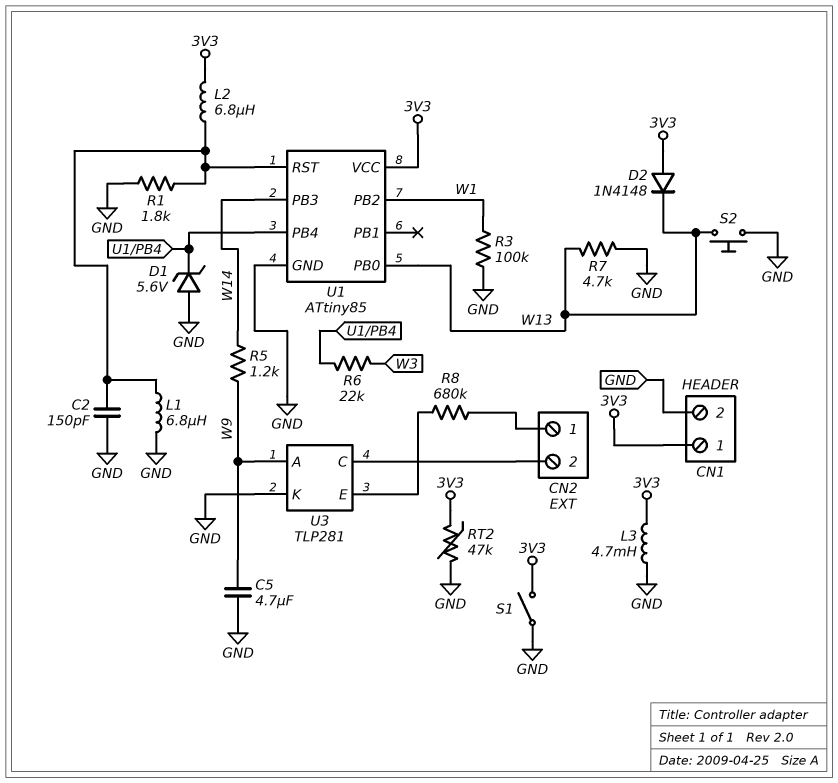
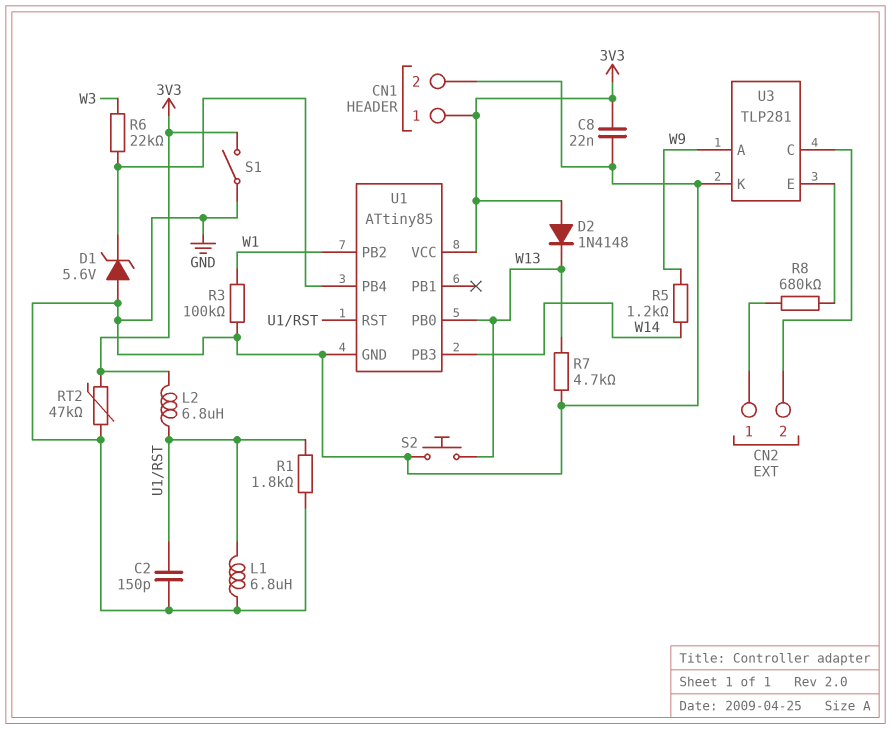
C5: 4.7uF (GND, W9) -> none
C8: none -> 22nF (3V3, GND)
L3: 4.7mH (3V3, GND) -> none

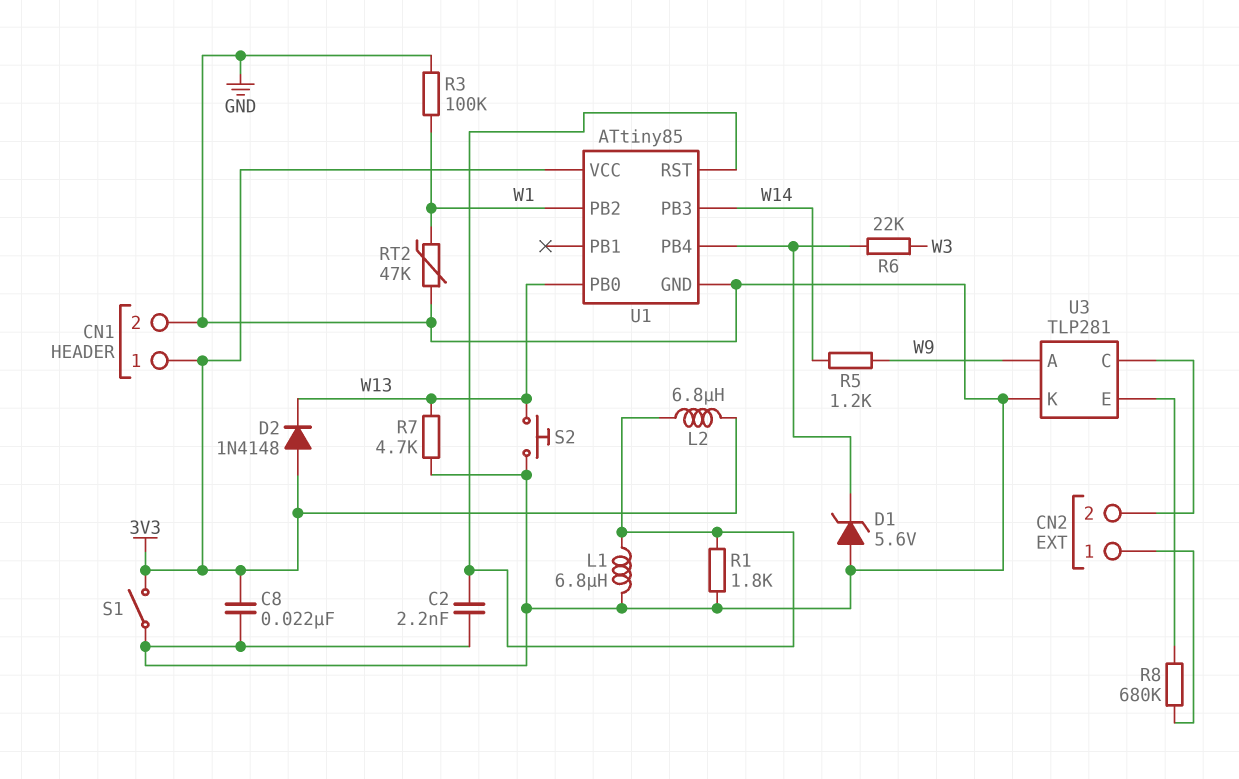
C2: 150pF (GND, U1/RST) -> 2.2nF (GND, U1/RST)
RT2: 47k (3V3, GND) -> 47k (GND, W1)

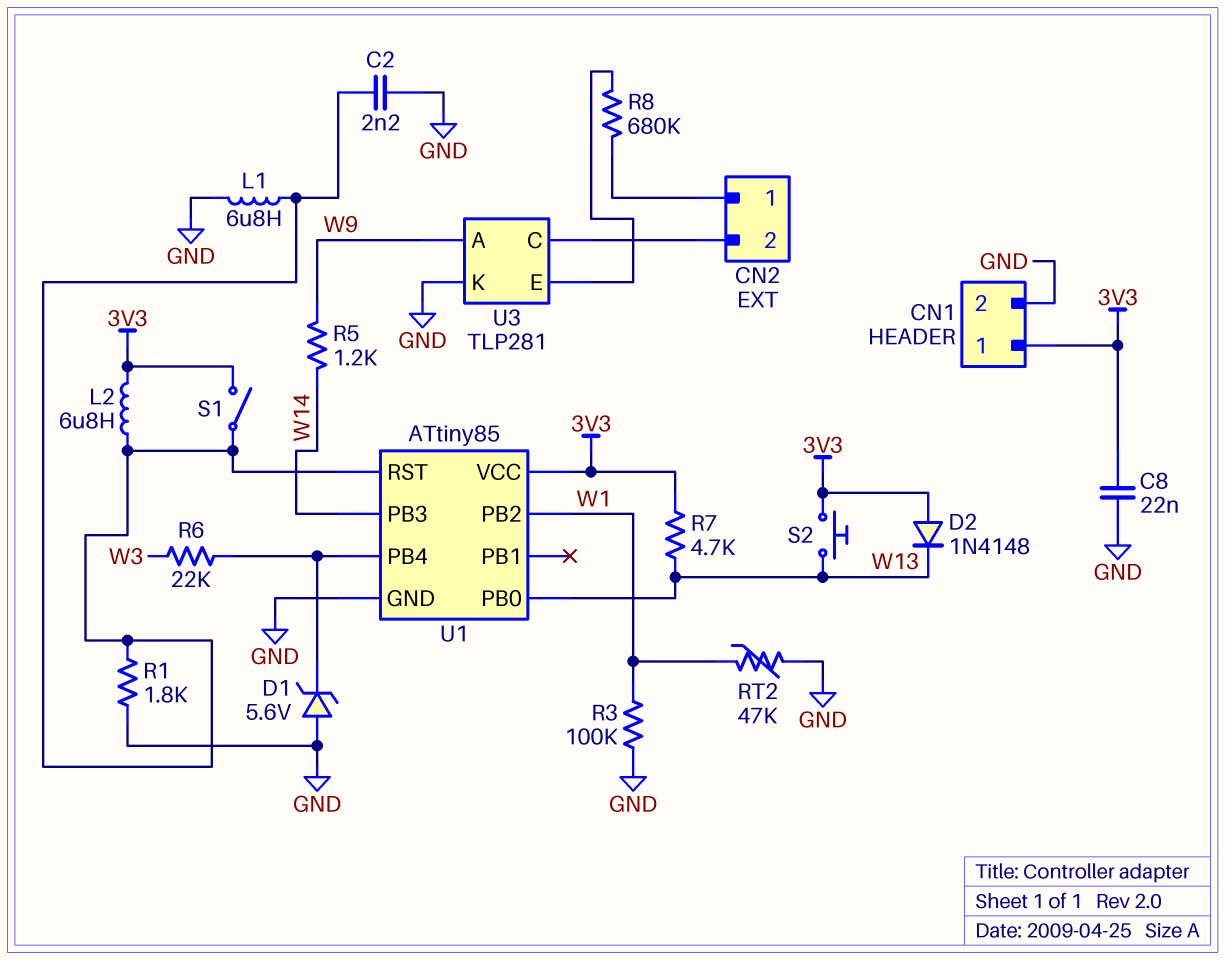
R7: 4.7k (GND, W13) -> 4.7k (3V3, W13)
S1: switch (3V3, GND) -> switch (3V3, U1/RST)
S2: button (GND, W13) -> button (3V3, W13)

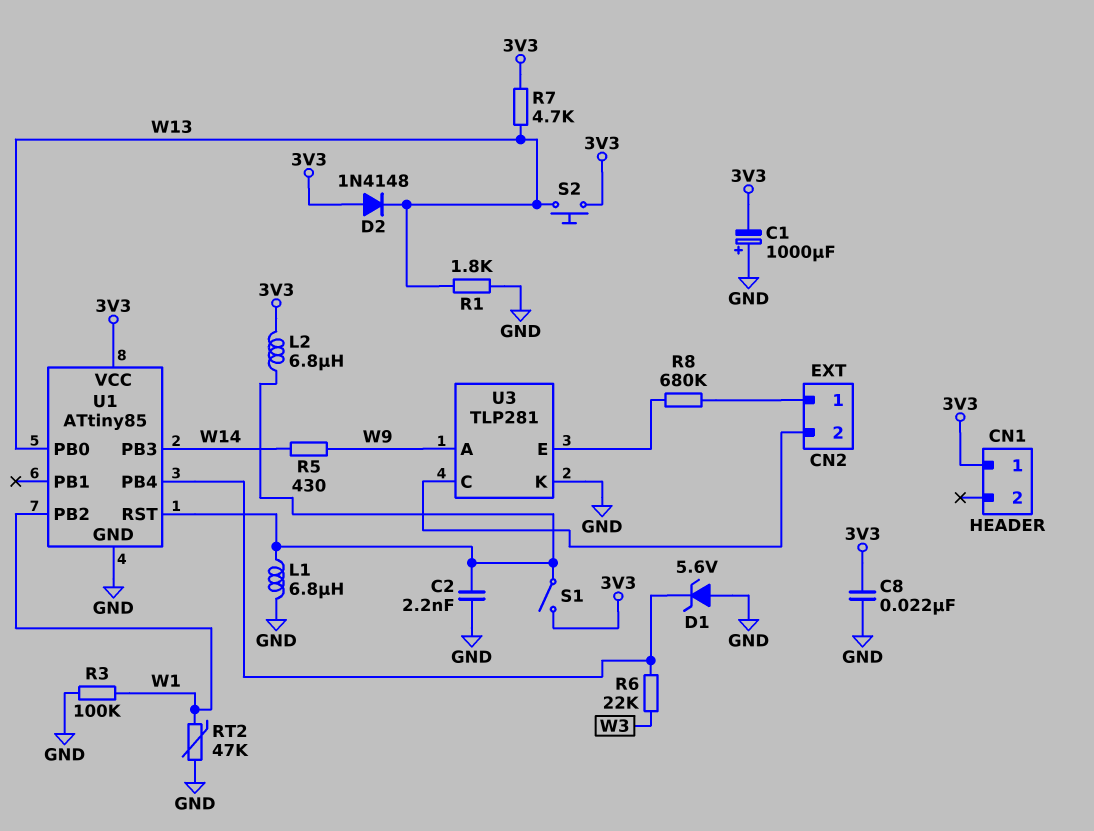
C1: none -> 1000uF (plus GND, minus 3V3)
CN1 pin 2: GND -> none
R1: 1.8k (GND, U1/RST) -> 1.8k (GND, W13)
R5: 1.2k (W9, W14) -> 430 (W9, W14)

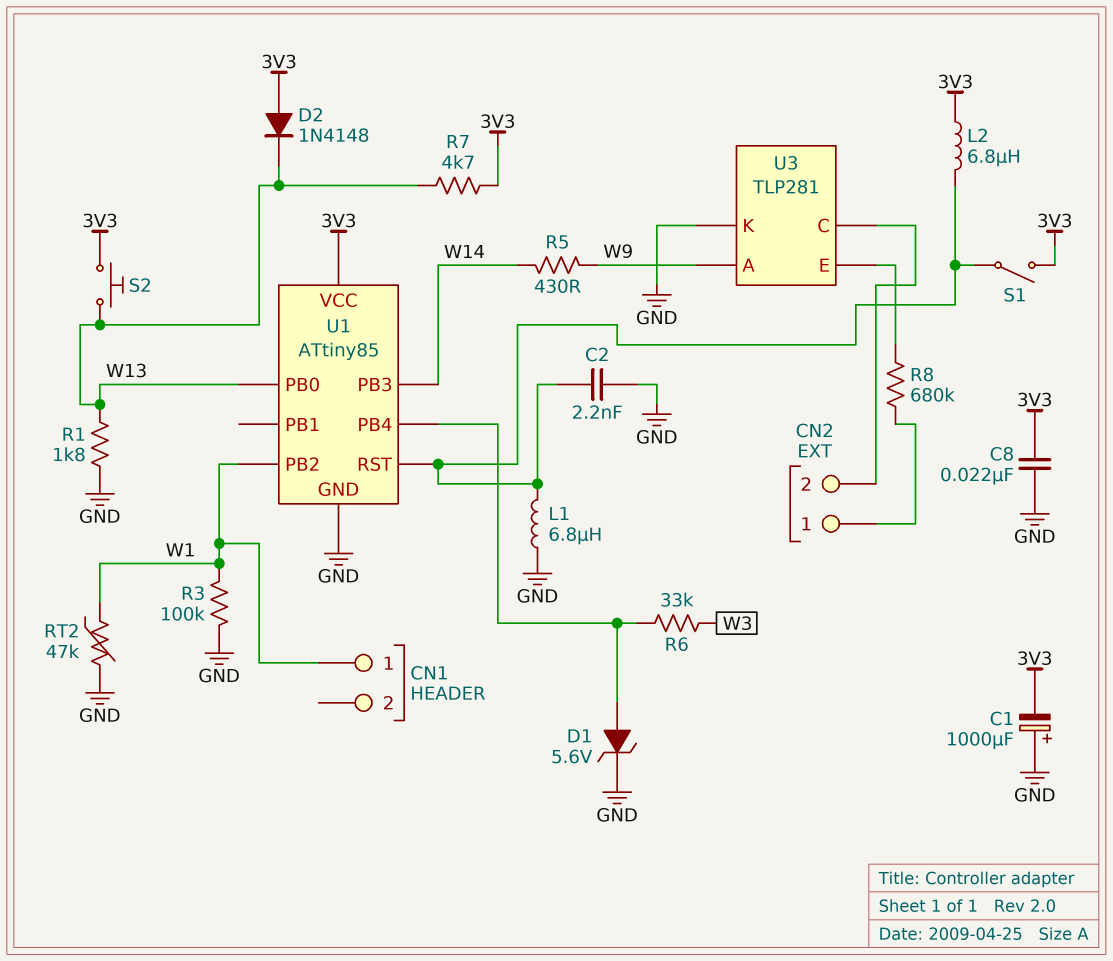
CN1 pin 1: 3V3 -> W1
D1: zener 5.6V (A GND, K U1/PB4) -> zener 5.6V (A U1/PB4, K GND)
R6: 22k (U1/PB4, W3) -> 33k (U1/PB4, W3)

